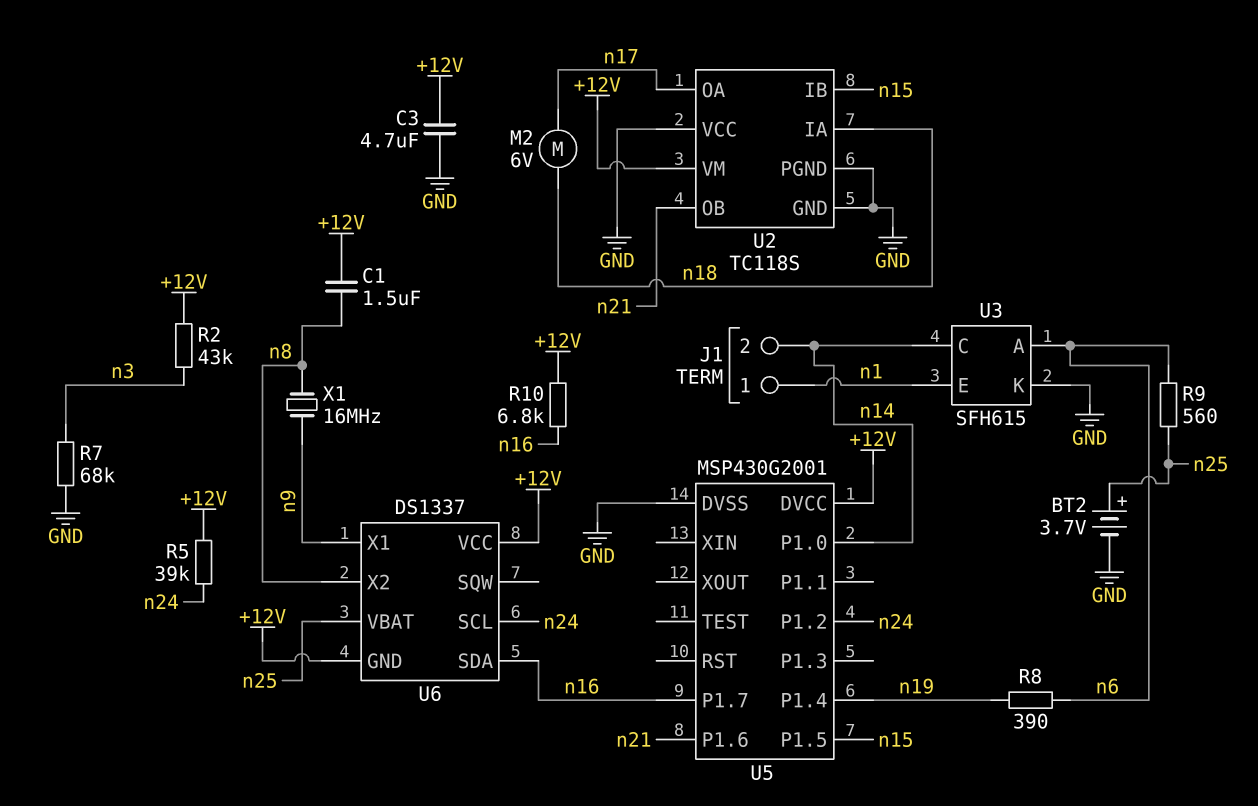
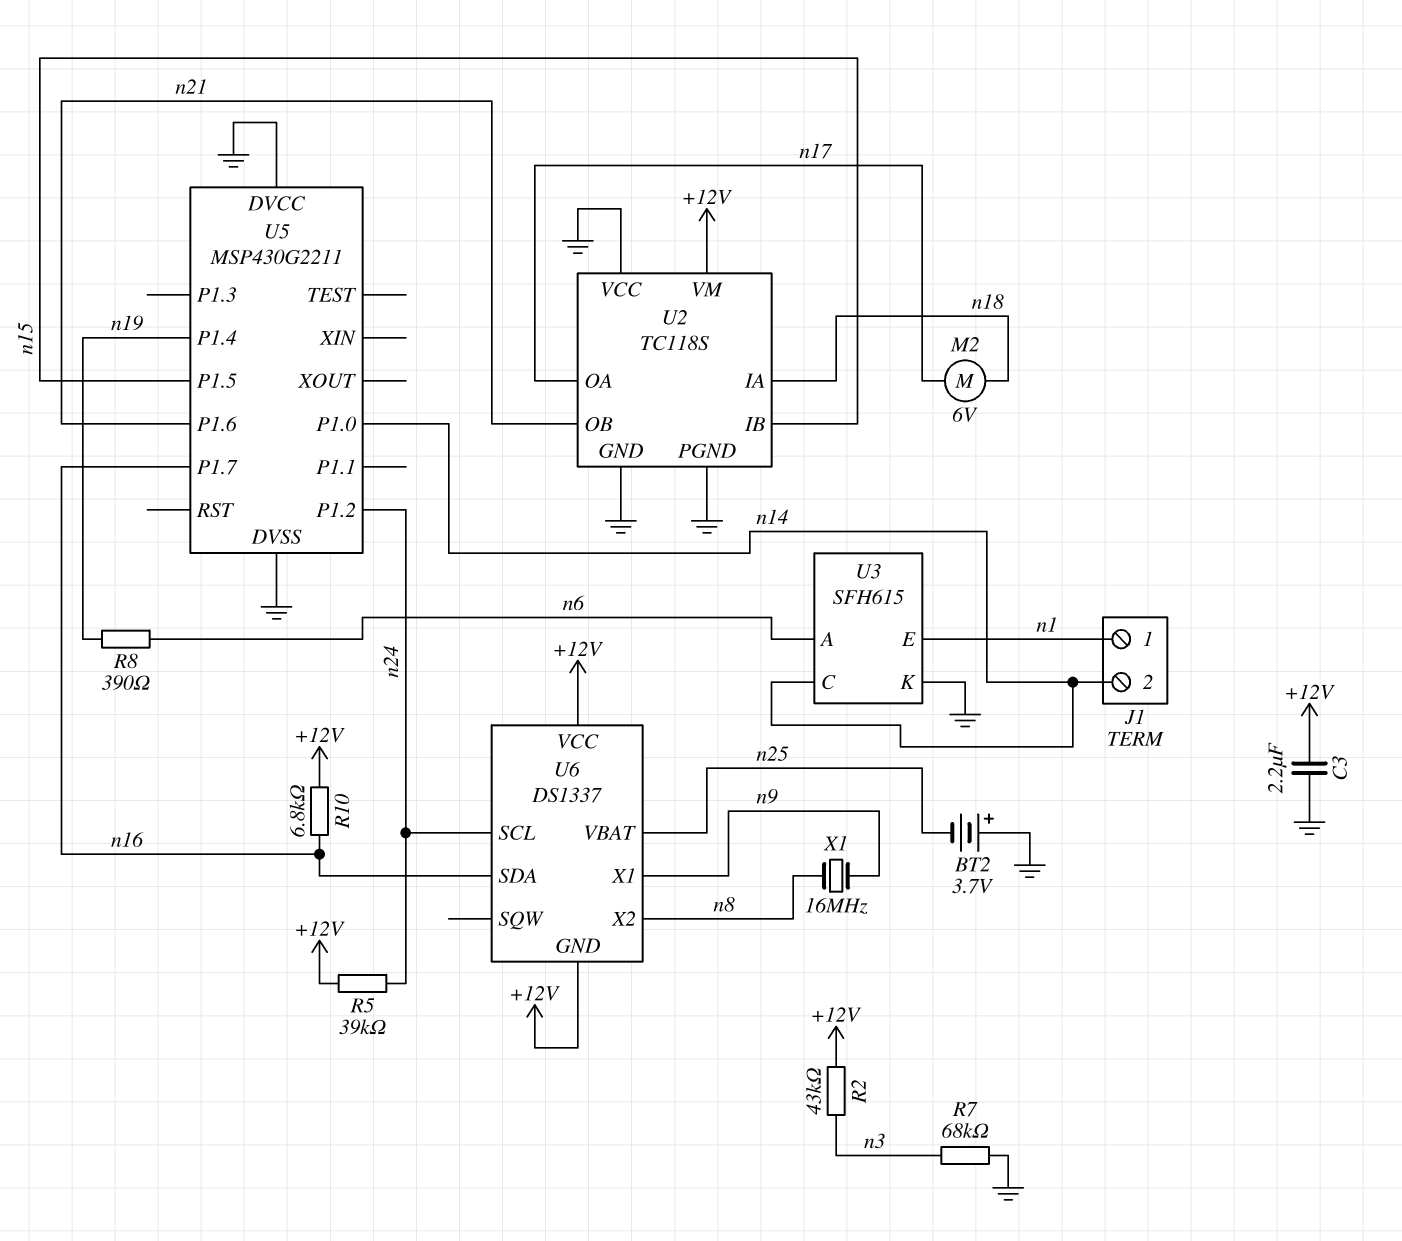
BT2: 3.7V (plus n25, minus GND) -> 3.7V (plus GND, minus n25)
C1: 1.5uF (+12V, n8) -> none
C3: 4.7uF (+12V, GND) -> 2.2uF (+12V, GND)
R9: 560 (n6, n25) -> none
U5: MSP430G2001 -> MSP430G2211
U5 pin DVCC: +12V -> GND

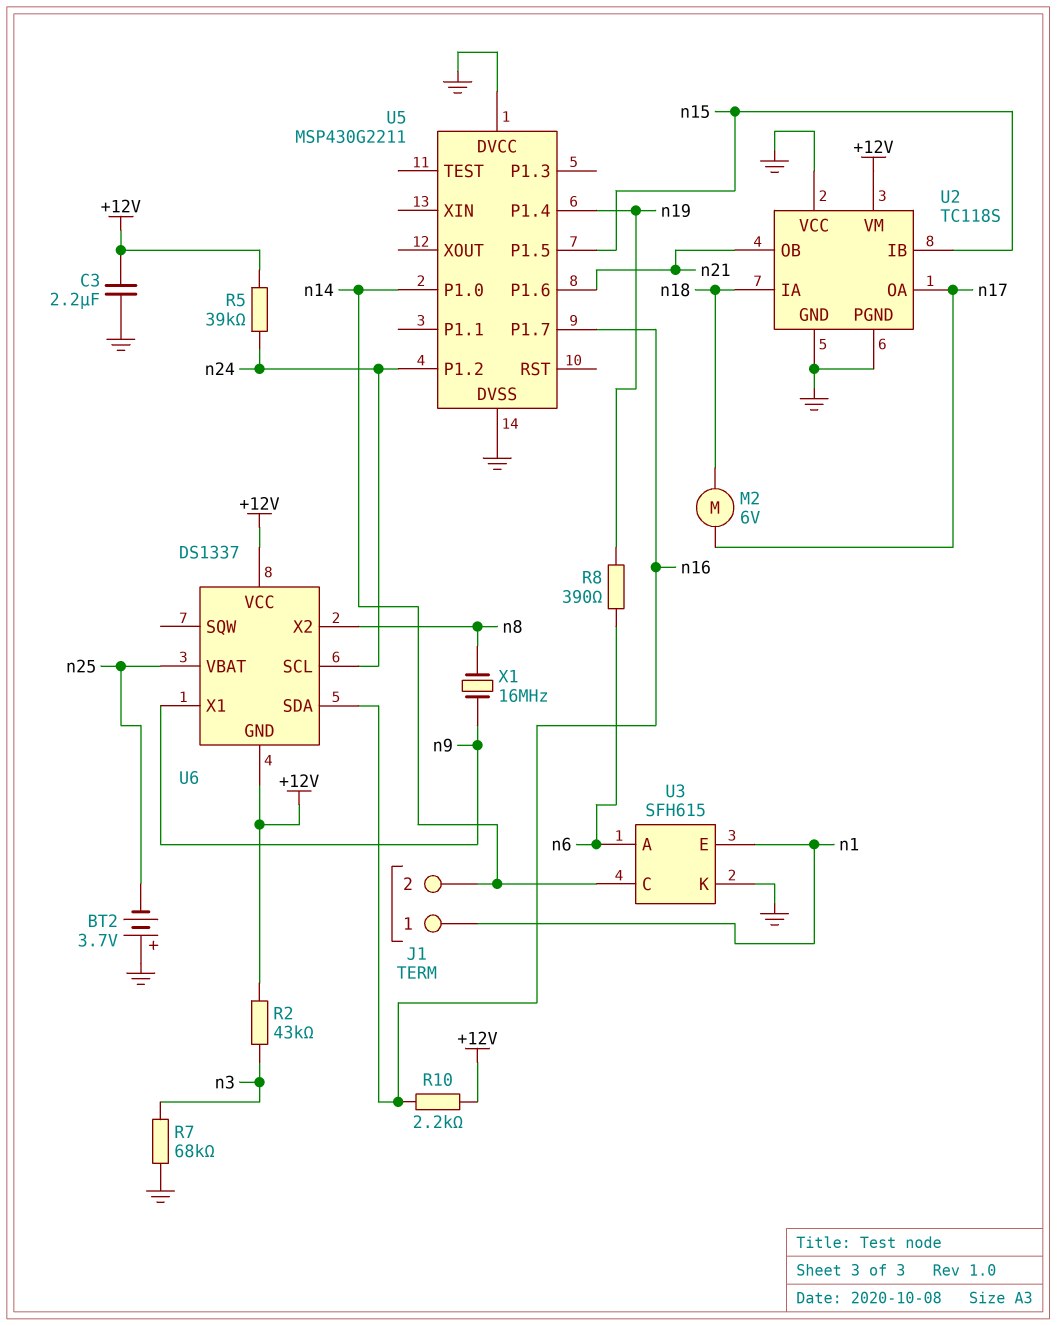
R10: 6.8k (+12V, n16) -> 2.2k (+12V, n16)

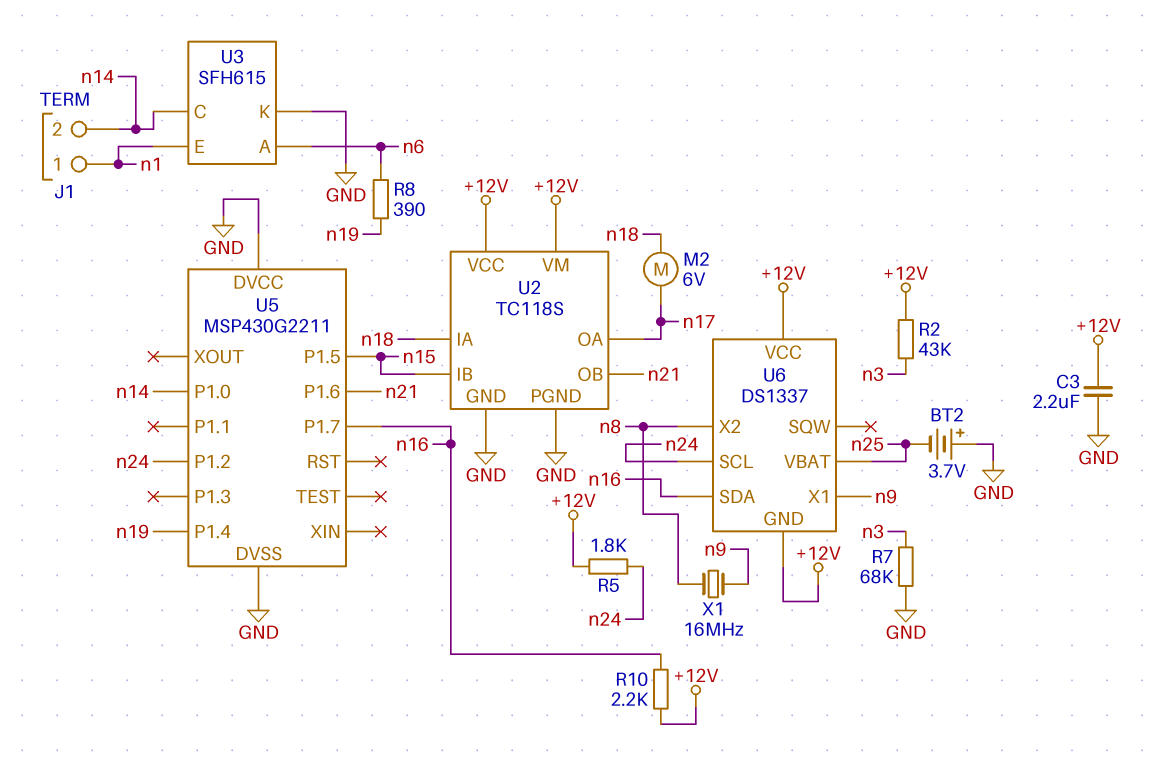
R5: 39k (+12V, n24) -> 1.8k (+12V, n24)
U2 pin VCC: GND -> +12V

